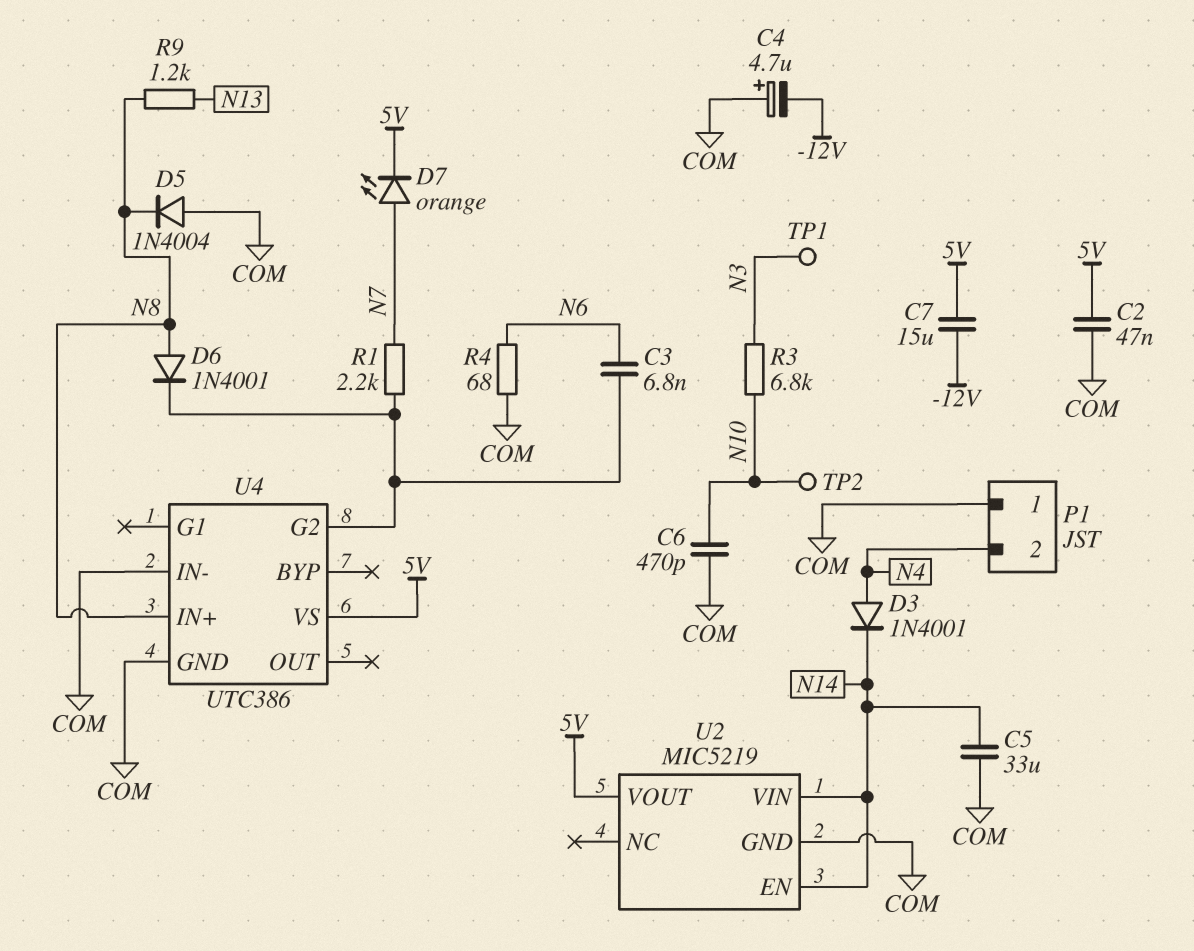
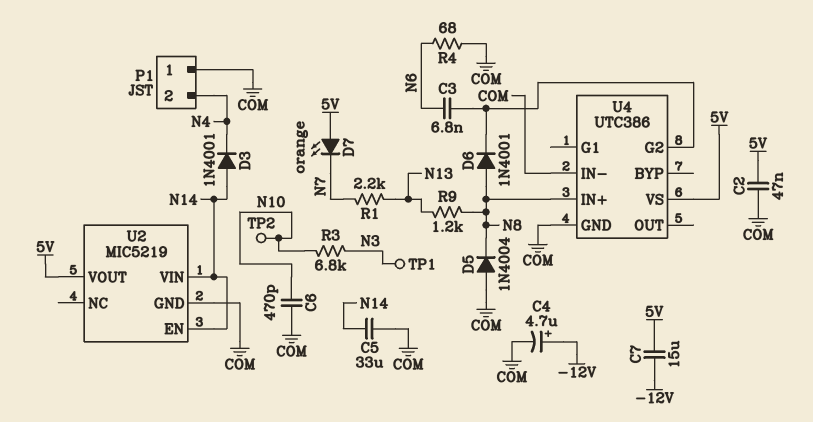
C4: 4.7uF (plus COM, minus -12V) -> 4.7uF (plus -12V, minus COM)
D3: diode 1N4001 (A N4, K N14) -> diode 1N4001 (A N14, K N4)
D7: LED orange (A N7, K 5V) -> LED orange (A 5V, K N7)
R1: 2.2k (N7, U4/G2) -> 2.2k (N7, N13)

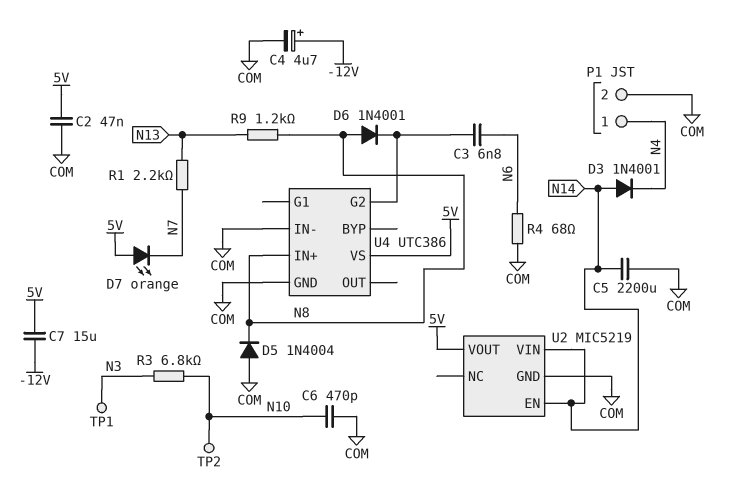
C5: 33uF (COM, N14) -> 2200uF (COM, N14)
P1 pin 1: COM -> N4
P1 pin 2: N4 -> COM

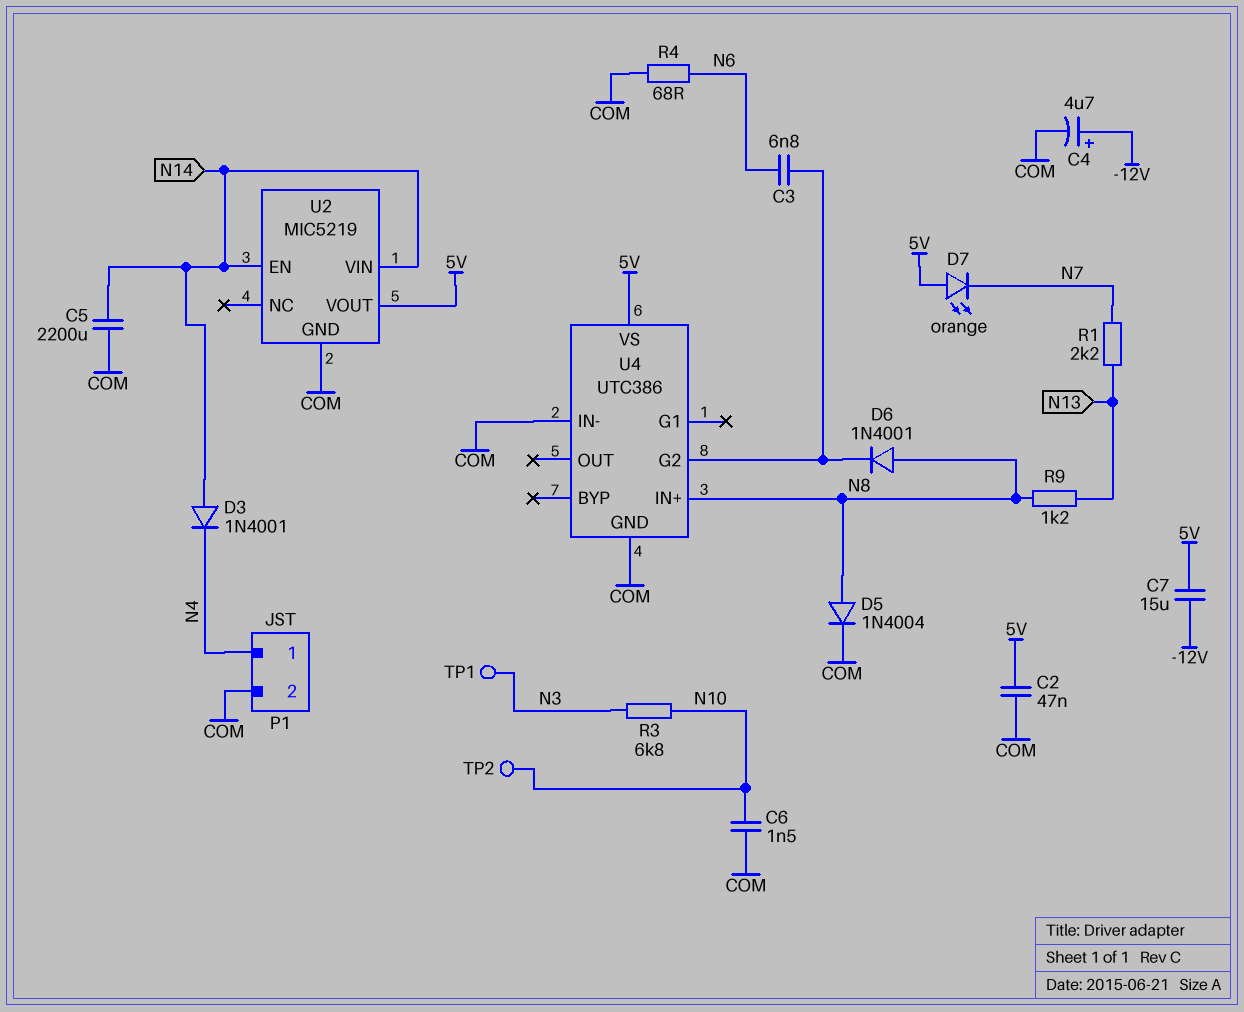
C6: 470pF (COM, N10) -> 1.5nF (COM, N10)
D5: diode 1N4004 (A COM, K N8) -> diode 1N4004 (A N8, K COM)

